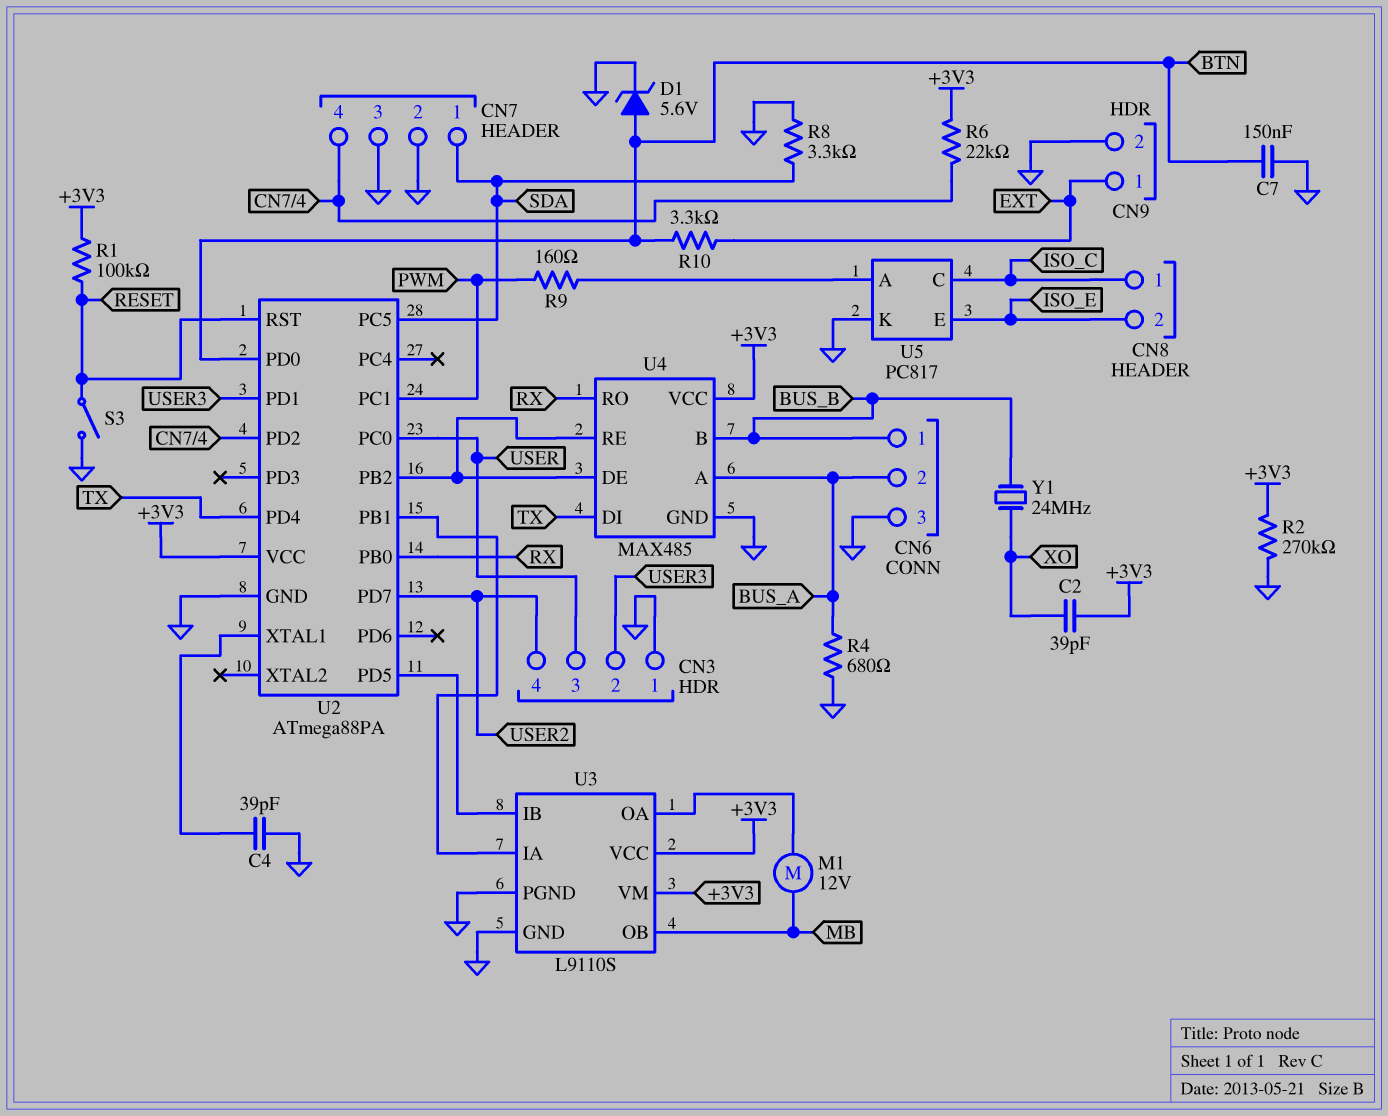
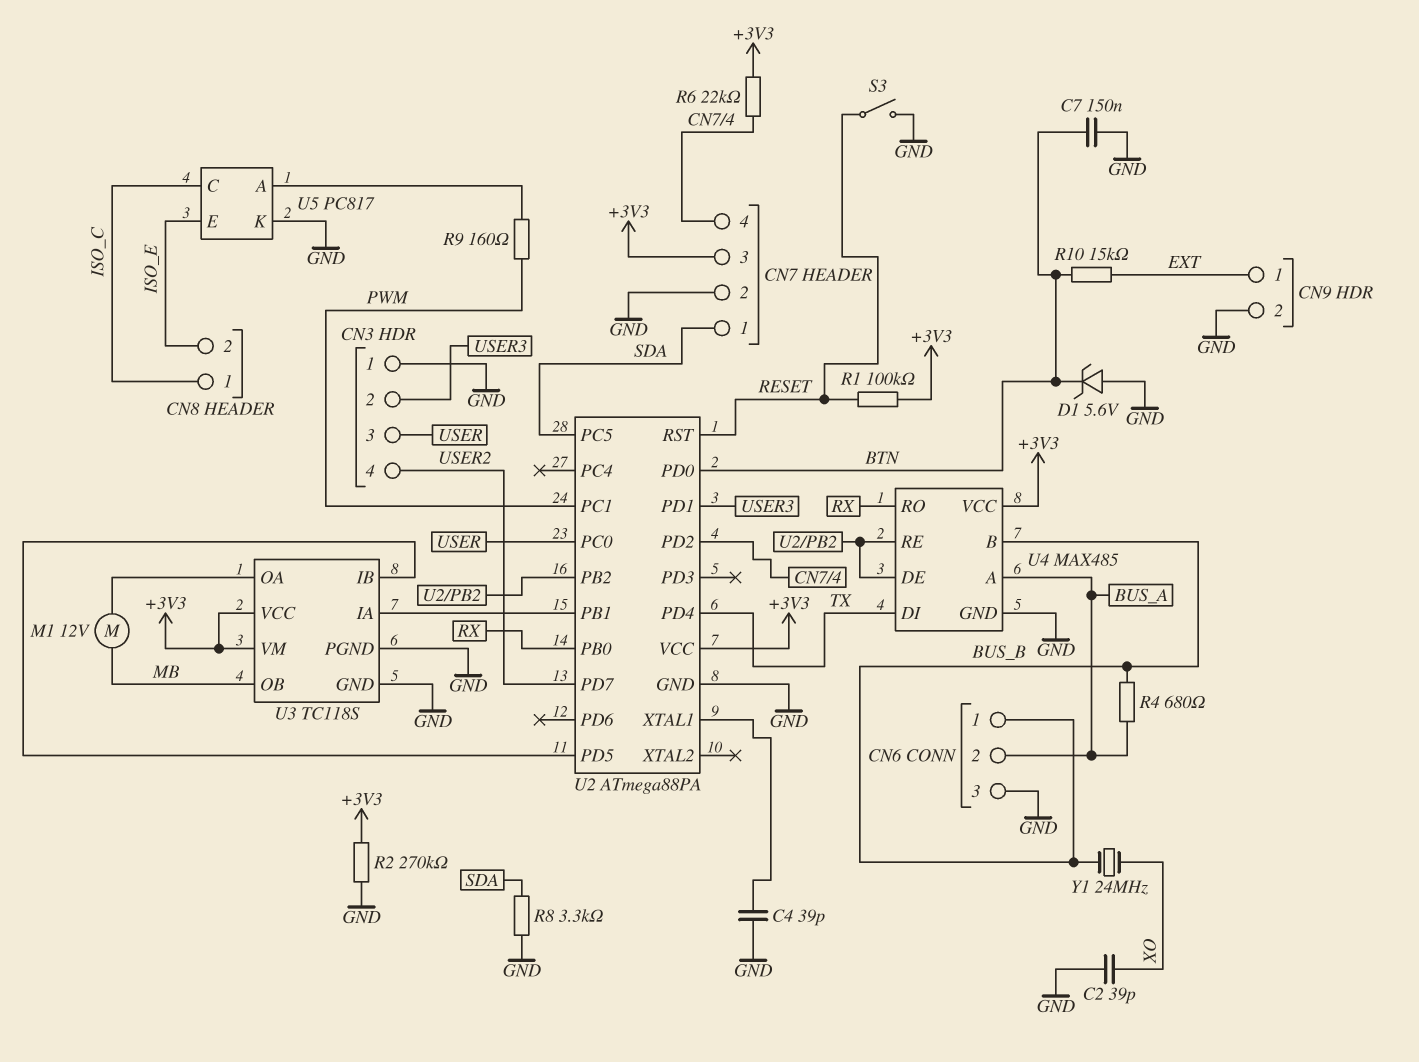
C2: 39pF (+3V3, XO) -> 39pF (GND, XO)
CN7 pin 3: GND -> +3V3
D1: zener 5.6V (A BTN, K GND) -> zener 5.6V (A GND, K BTN)
R4: 680 (BUS_A, GND) -> 680 (BUS_A, BUS_B)
R10: 3.3k (BTN, EXT) -> 15k (BTN, EXT)
U3: L9110S -> TC118S

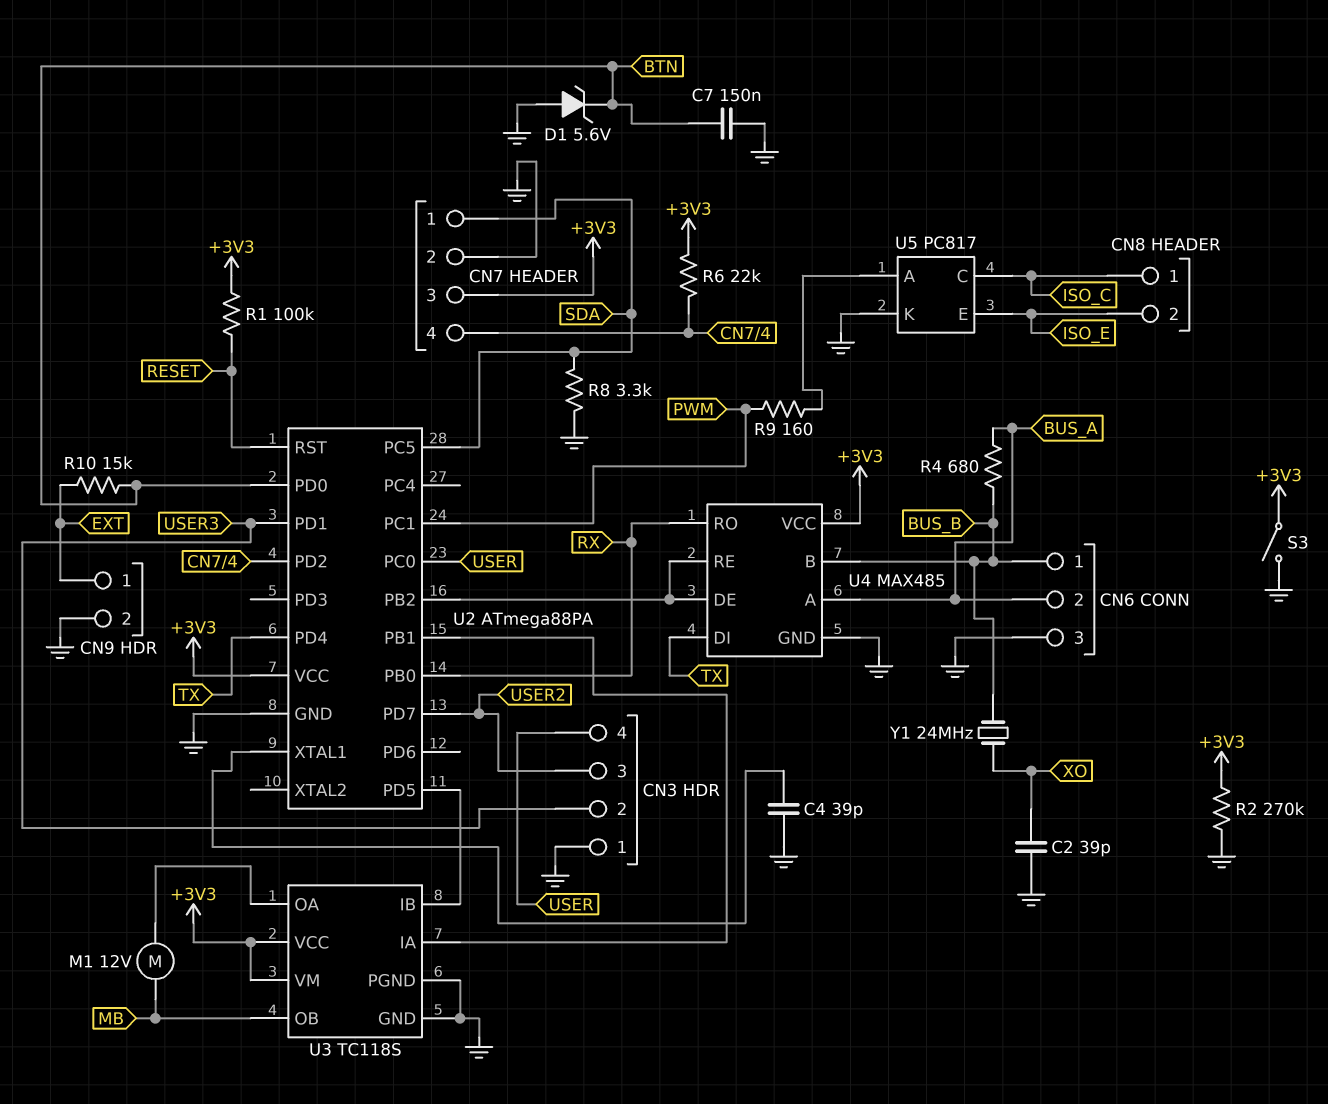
CN3 pin 3: USER -> USER2
CN3 pin 4: USER2 -> USER
S3: switch (GND, RESET) -> switch (+3V3, GND)

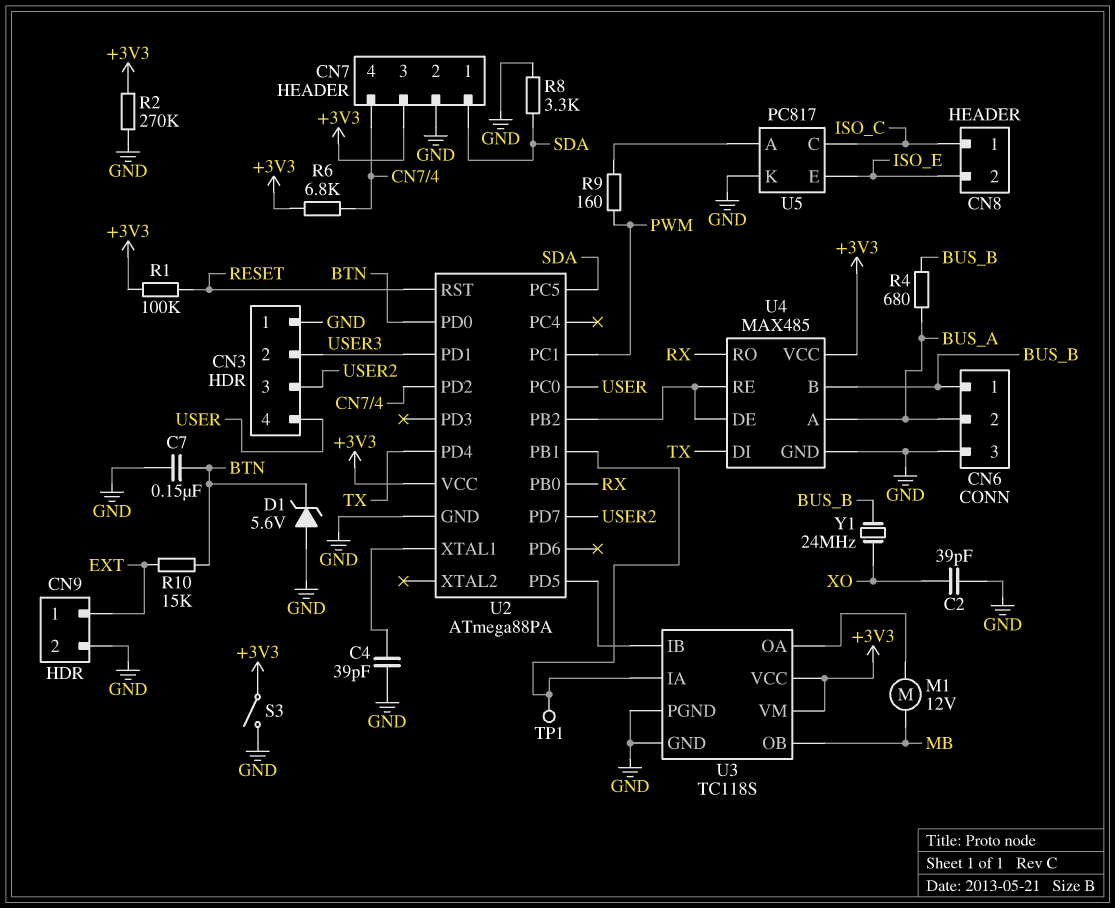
R6: 22k (+3V3, CN7/4) -> 6.8k (+3V3, CN7/4)
TP1: none -> test point (U2/PB1)

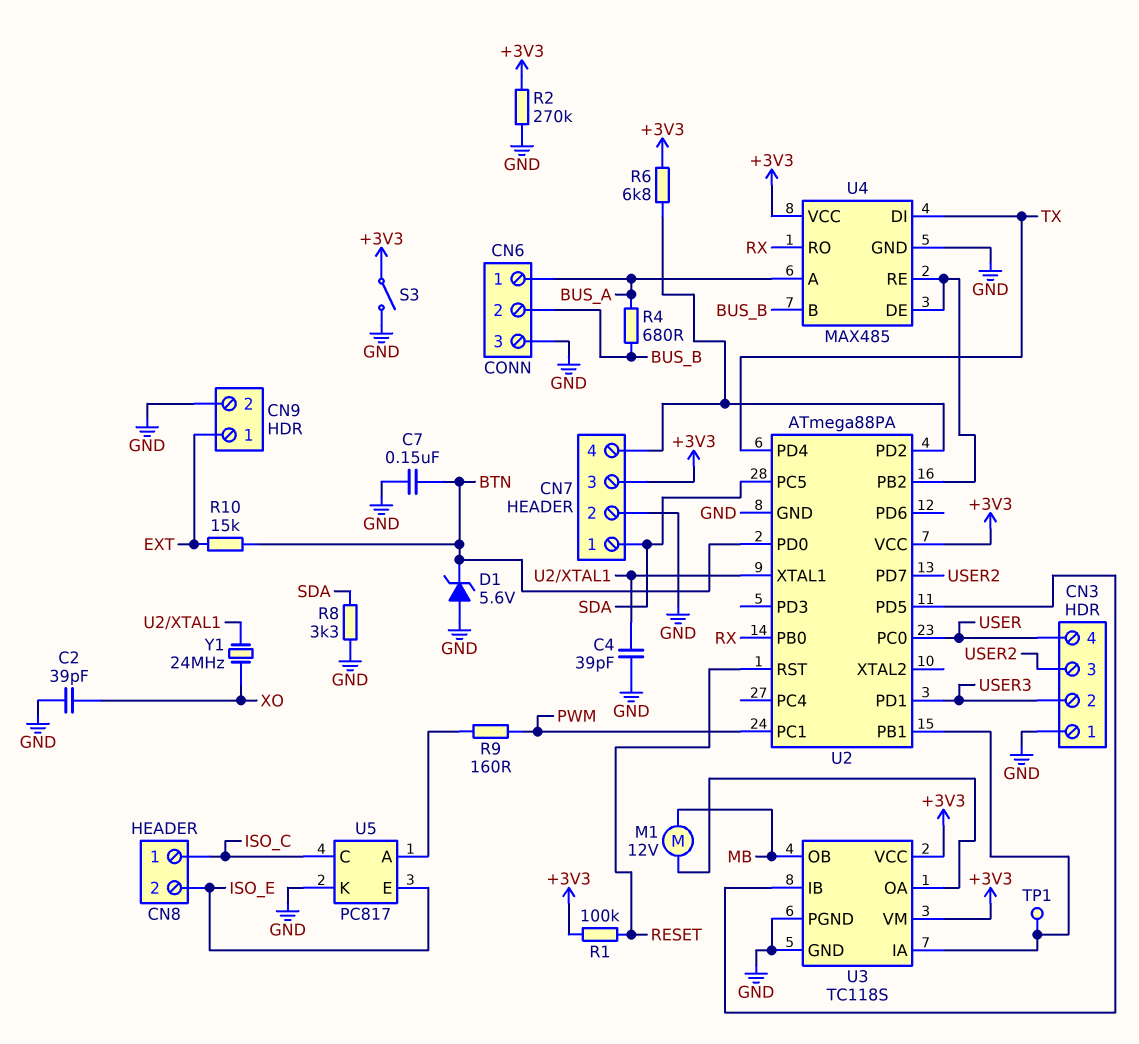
CN6 pin 1: BUS_B -> BUS_A
CN6 pin 2: BUS_A -> BUS_B
Y1: 24MHz (BUS_B, XO) -> 24MHz (U2/XTAL1, XO)

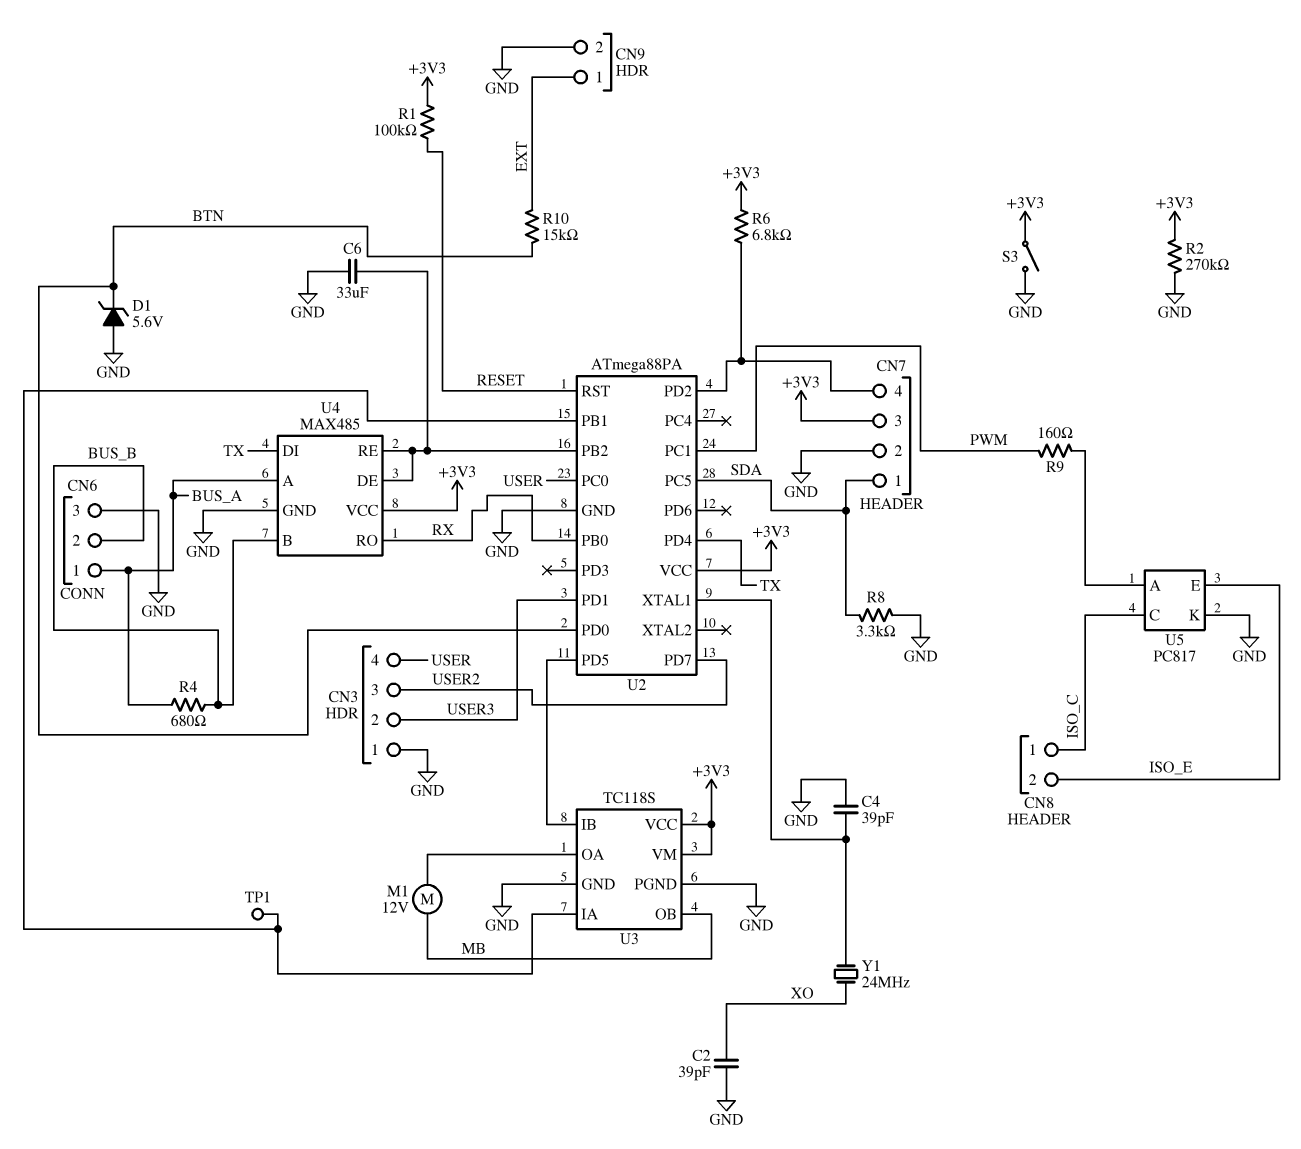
C6: none -> 33uF (GND, U2/PB2)
C7: 150nF (BTN, GND) -> none

